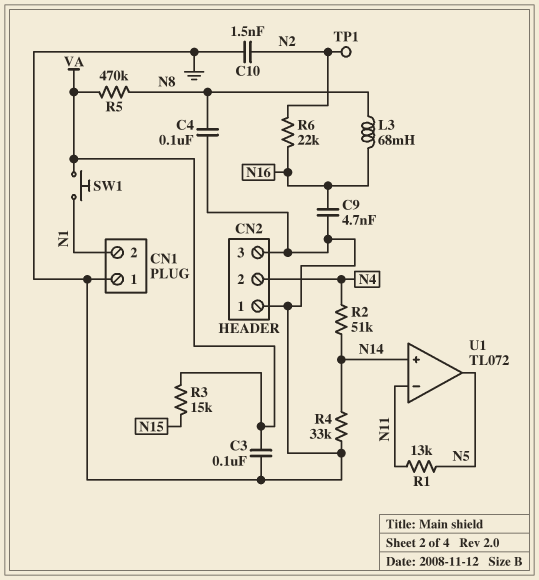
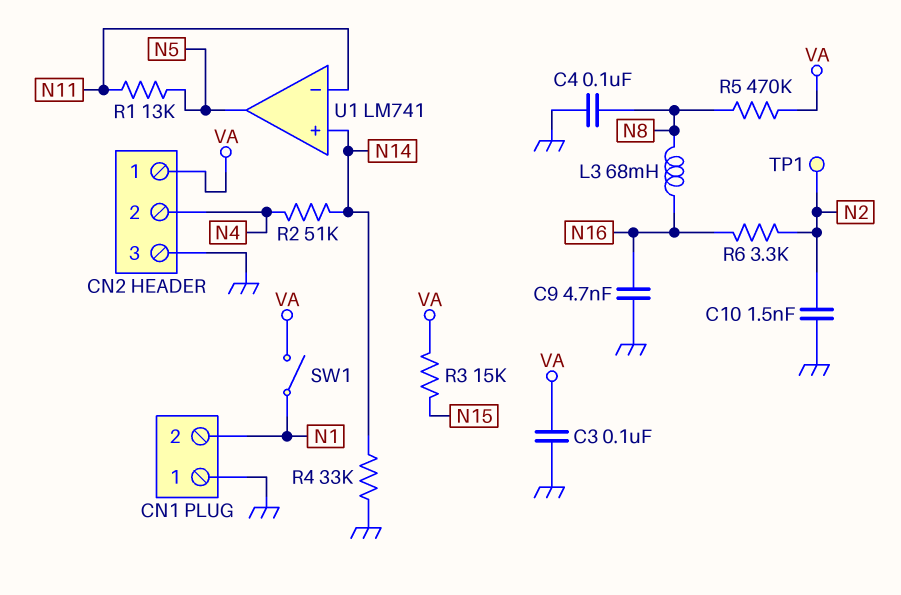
CN2 pin 1: GND -> VA
R6: 22k (N2, N16) -> 3.3k (N2, N16)
SW1: button (N1, VA) -> switch (N1, VA)
U1: TL072 -> LM741

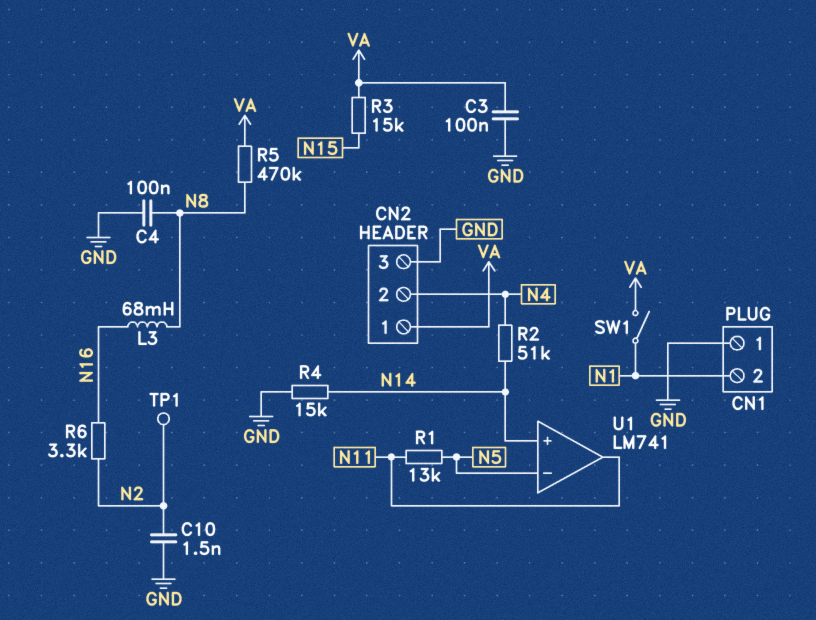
C9: 4.7nF (GND, N16) -> none
R4: 33k (GND, N14) -> 15k (GND, N14)
U1 pin in-: N11 -> N5
U1 pin out: N5 -> N11

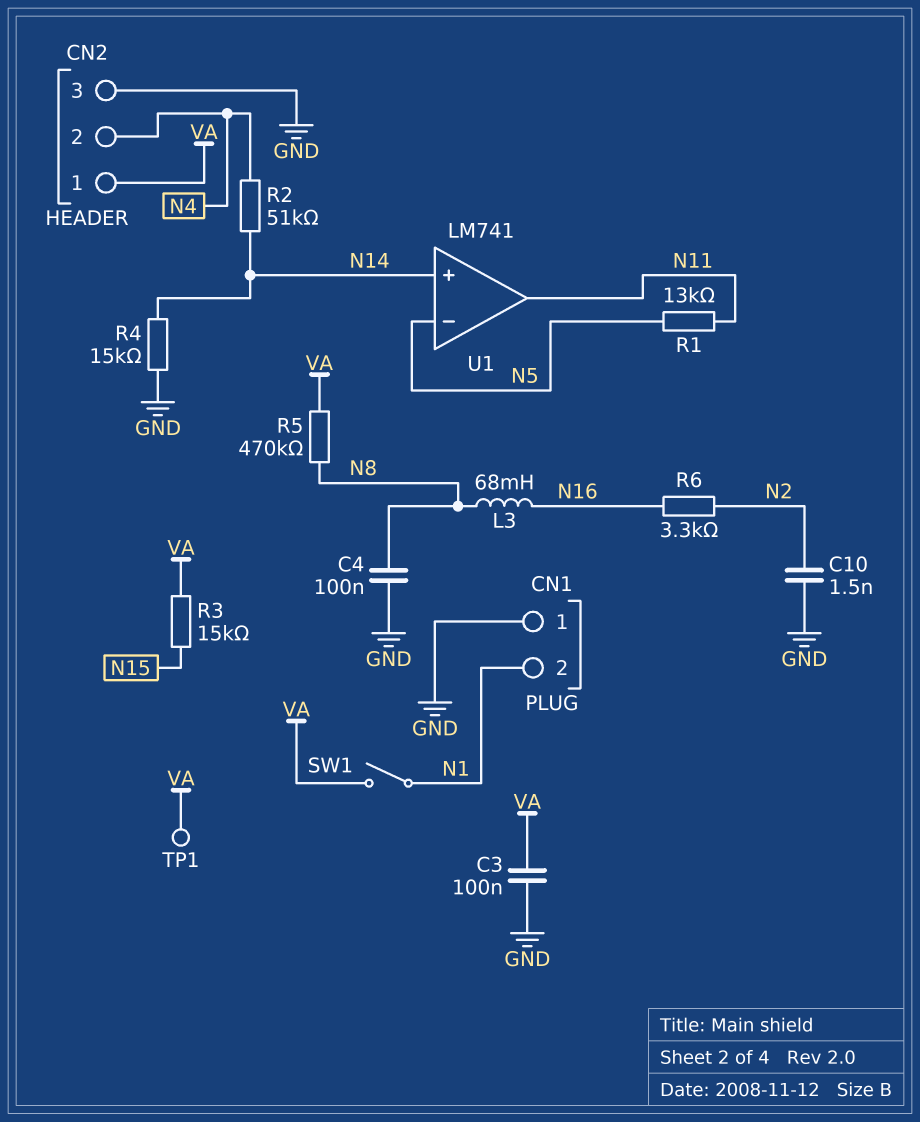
TP1: test point (N2) -> test point (VA)

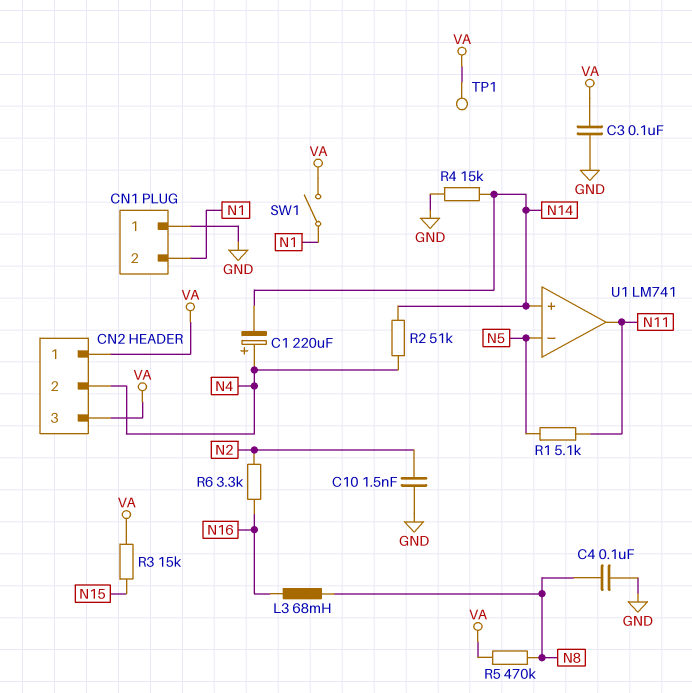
C1: none -> 220uF (plus N4, minus N14)
CN2 pin 3: GND -> VA
R1: 13k (N5, N11) -> 5.1k (N5, N11)

